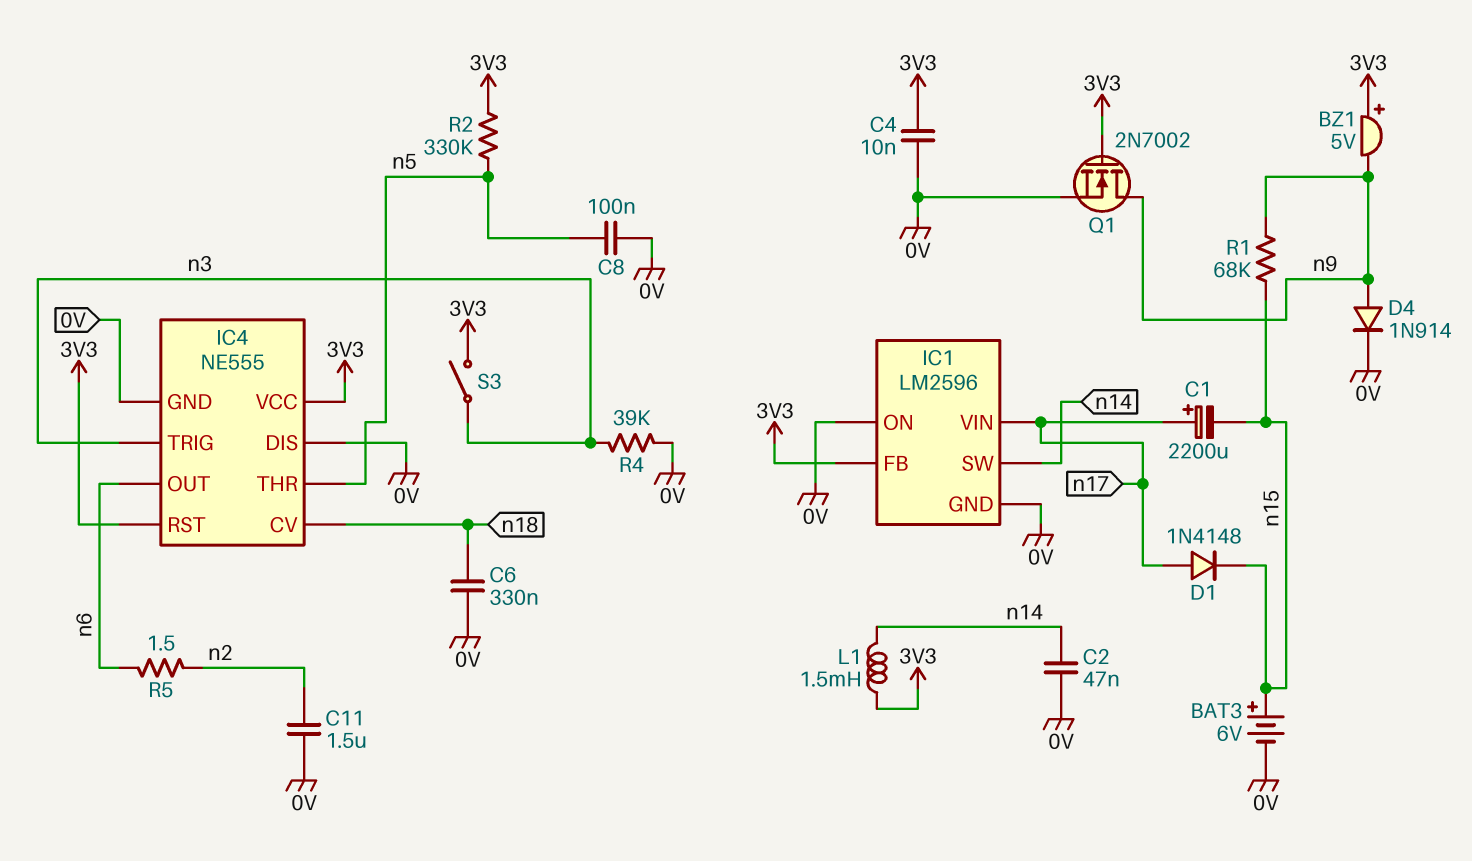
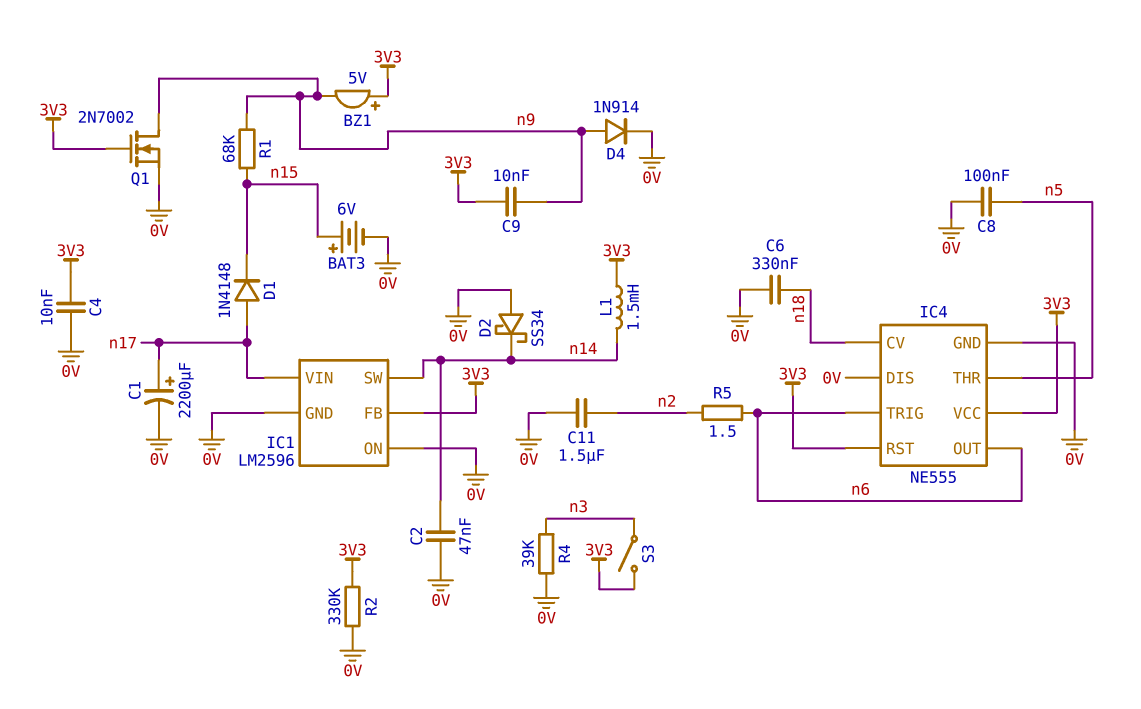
C1: 2200uF (plus n17, minus n15) -> 2200uF (plus n17, minus 0V)
C9: none -> 10nF (3V3, n9)
D2: none -> schottky SS34 (A 0V, K n14)
IC4 pin TRIG: n3 -> n6
R2: 330k (3V3, n5) -> 330k (0V, 3V3)

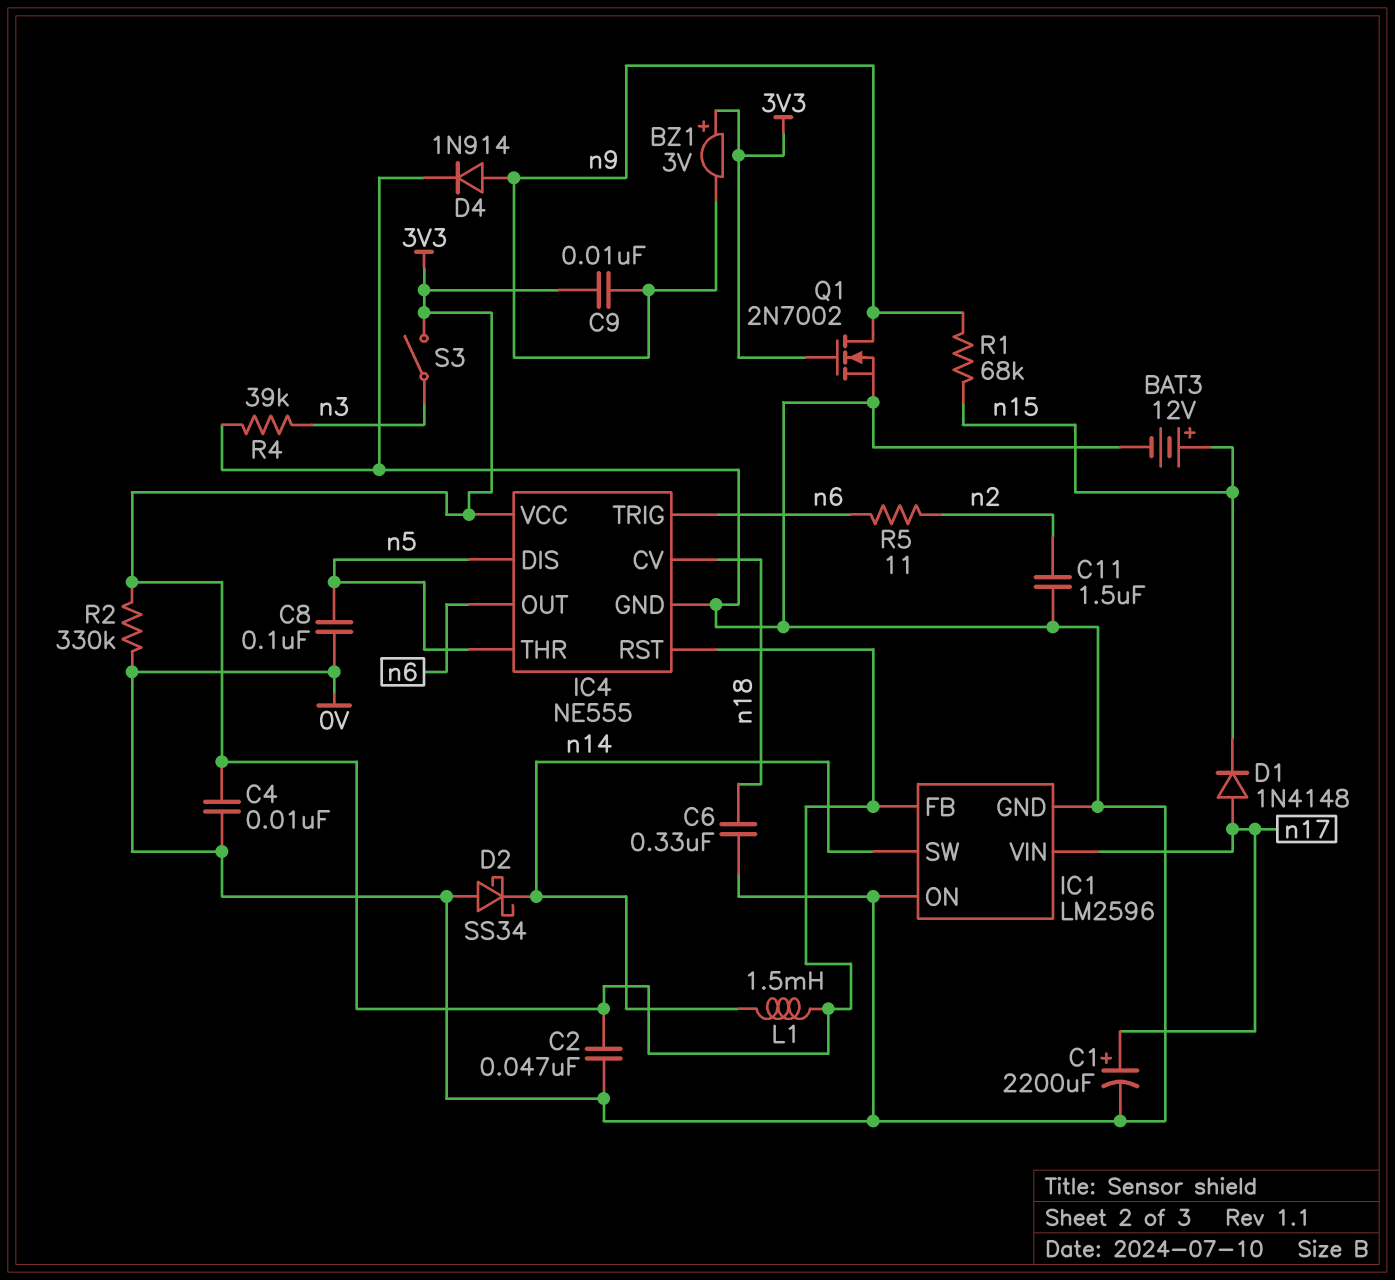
BAT3: 6V (plus n15, minus 0V) -> 12V (plus n15, minus 0V)
BZ1: buzzer 5V (plus 3V3, minus n9) -> buzzer 3V (plus 3V3, minus n9)
C2: 47nF (0V, n14) -> 47nF (0V, 3V3)
IC4 pin DIS: 0V -> n5
R5: 1.5 (n2, n6) -> 11 (n2, n6)

